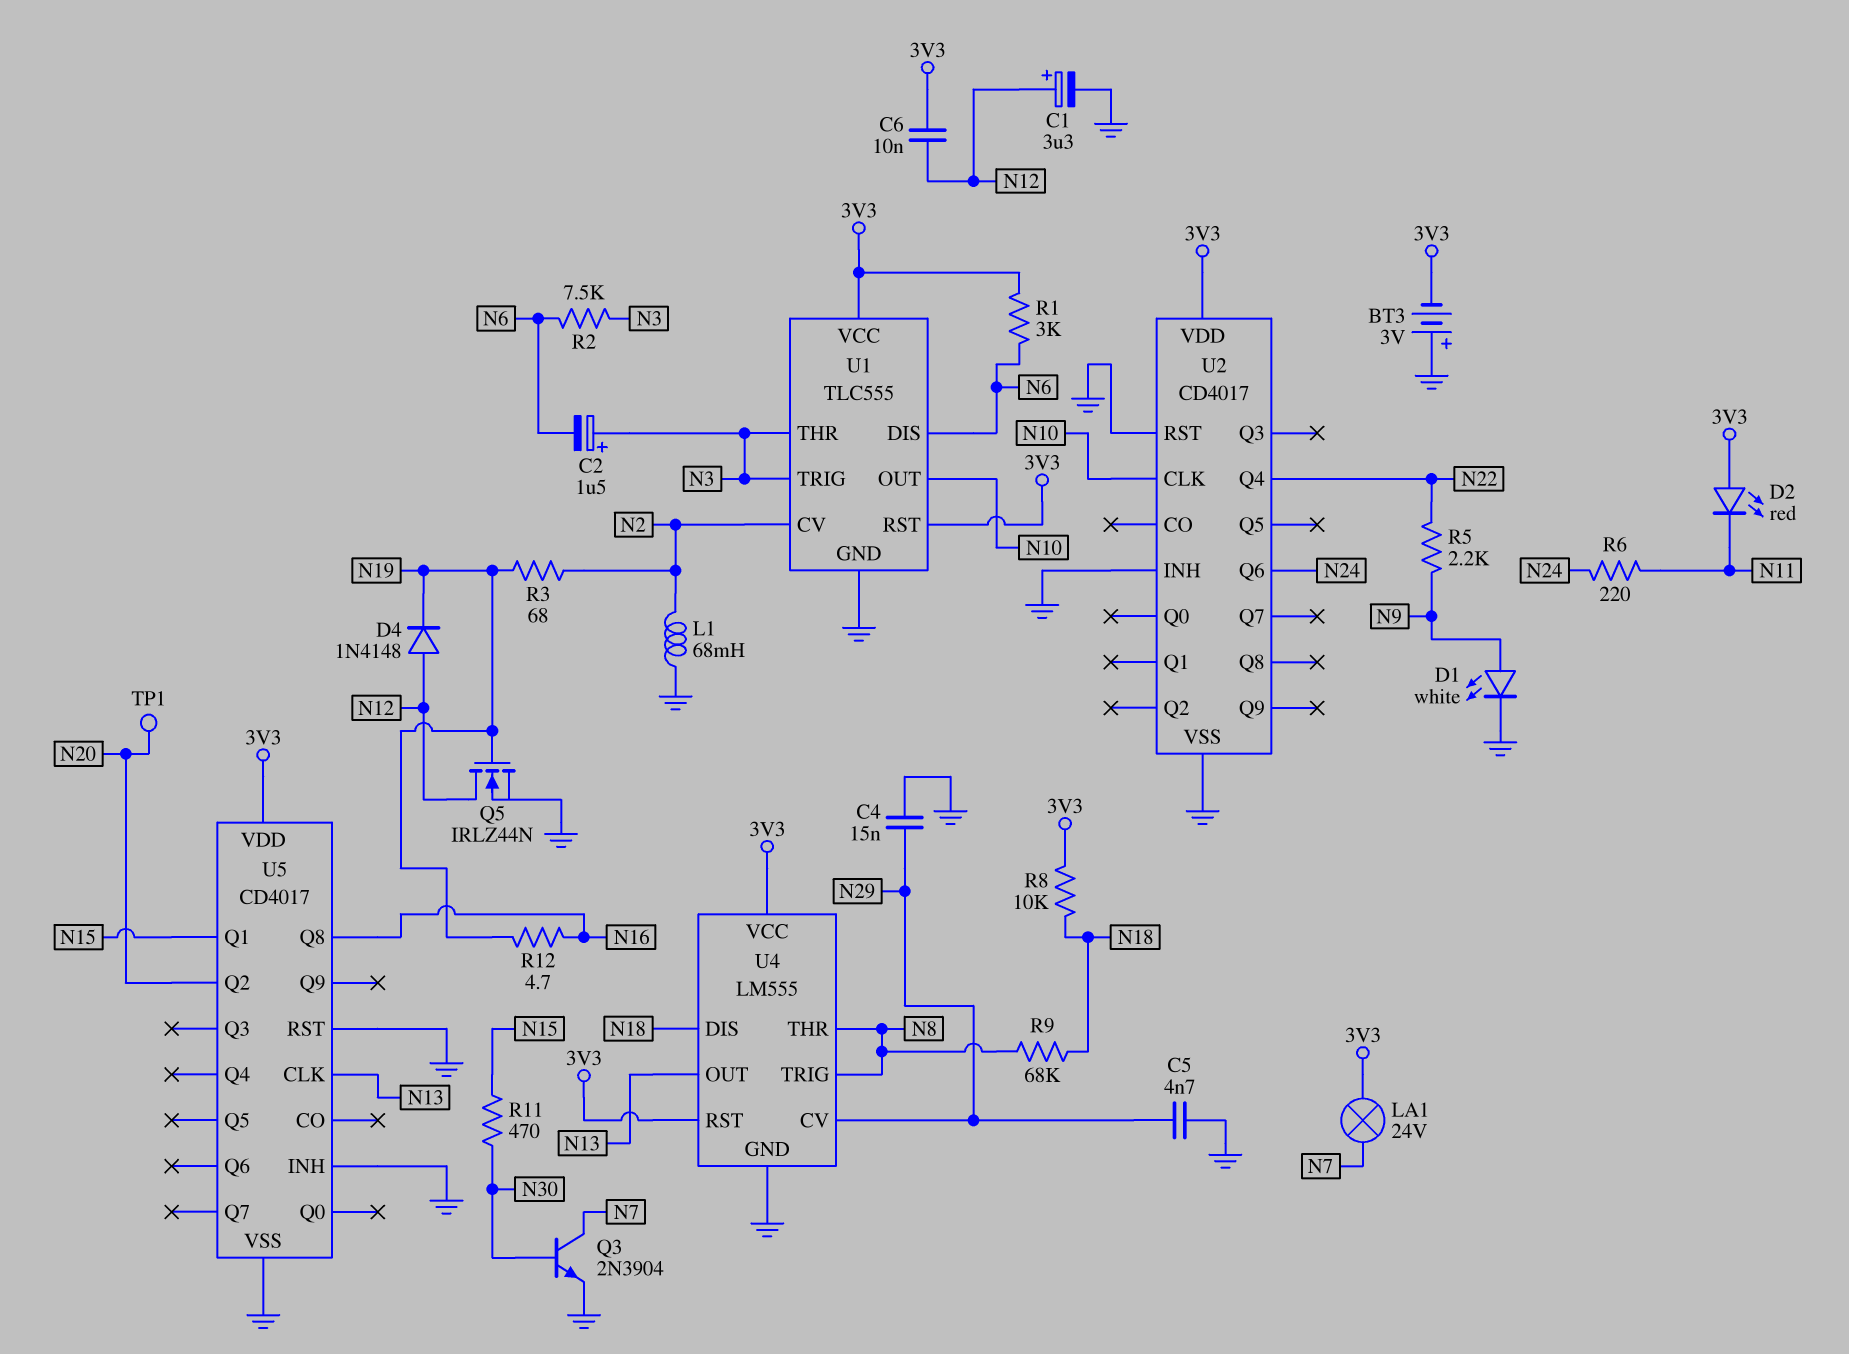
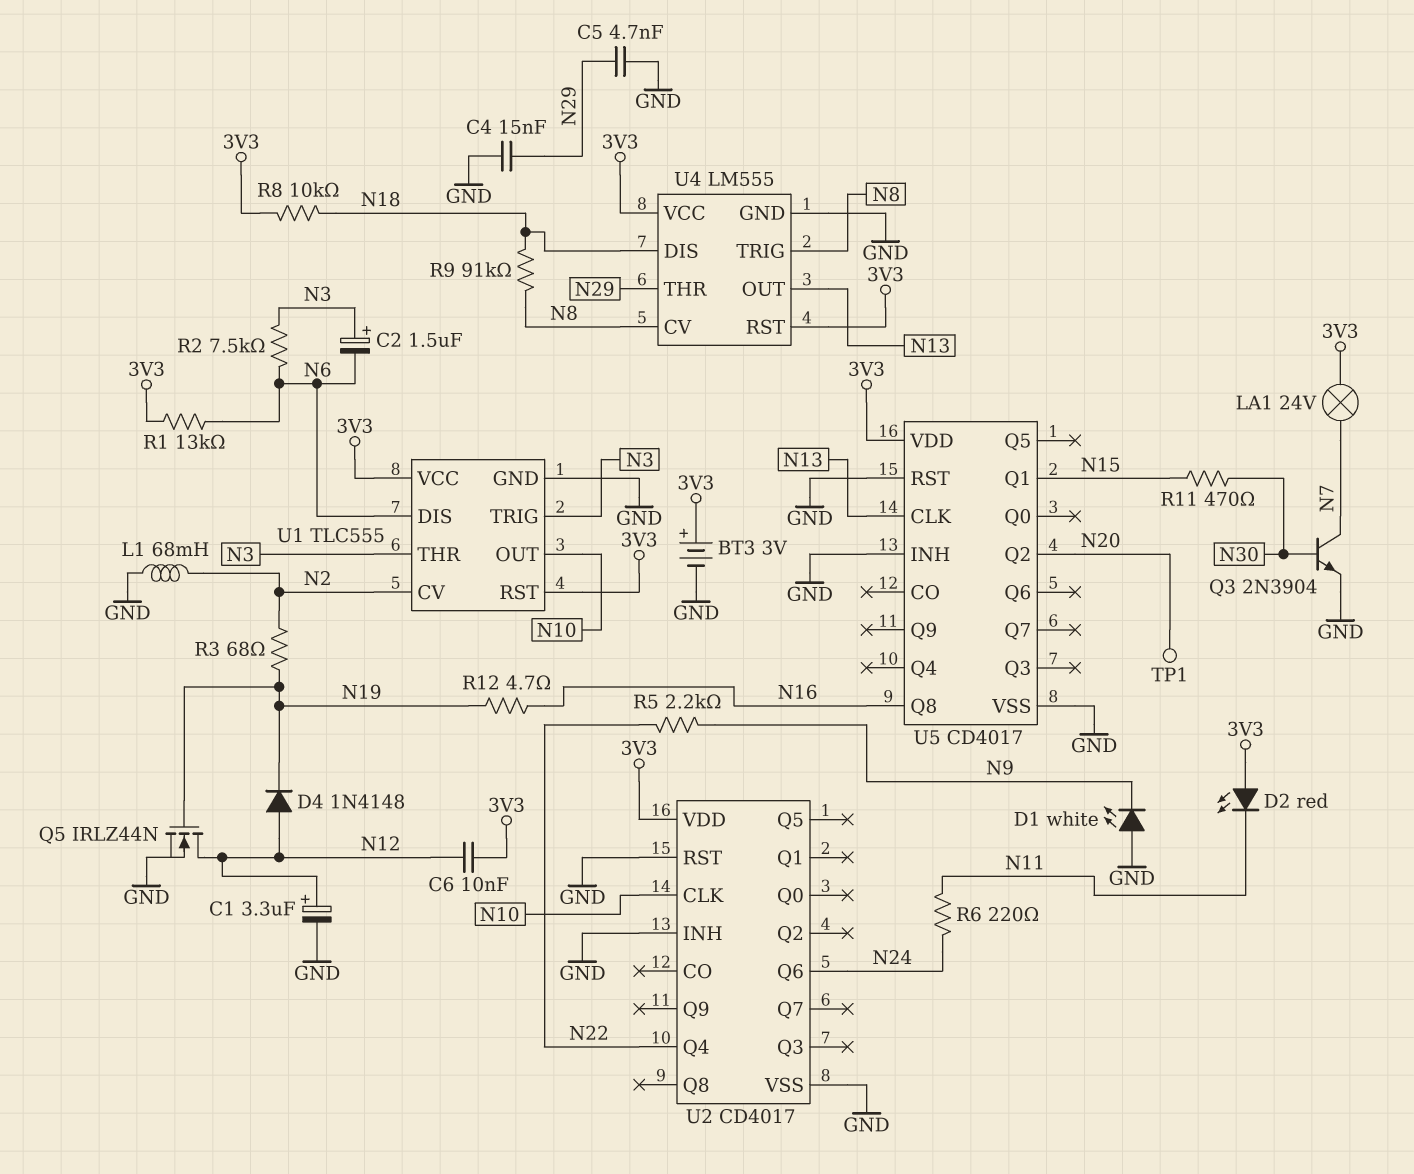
BT3: 3V (plus GND, minus 3V3) -> 3V (plus 3V3, minus GND)
D1: LED white (A N9, K GND) -> LED white (A GND, K N9)
R1: 3k (3V3, N6) -> 13k (3V3, N6)
R9: 68k (N8, N18) -> 91k (N8, N18)
U4 pin CV: N29 -> N8
U4 pin THR: N8 -> N29

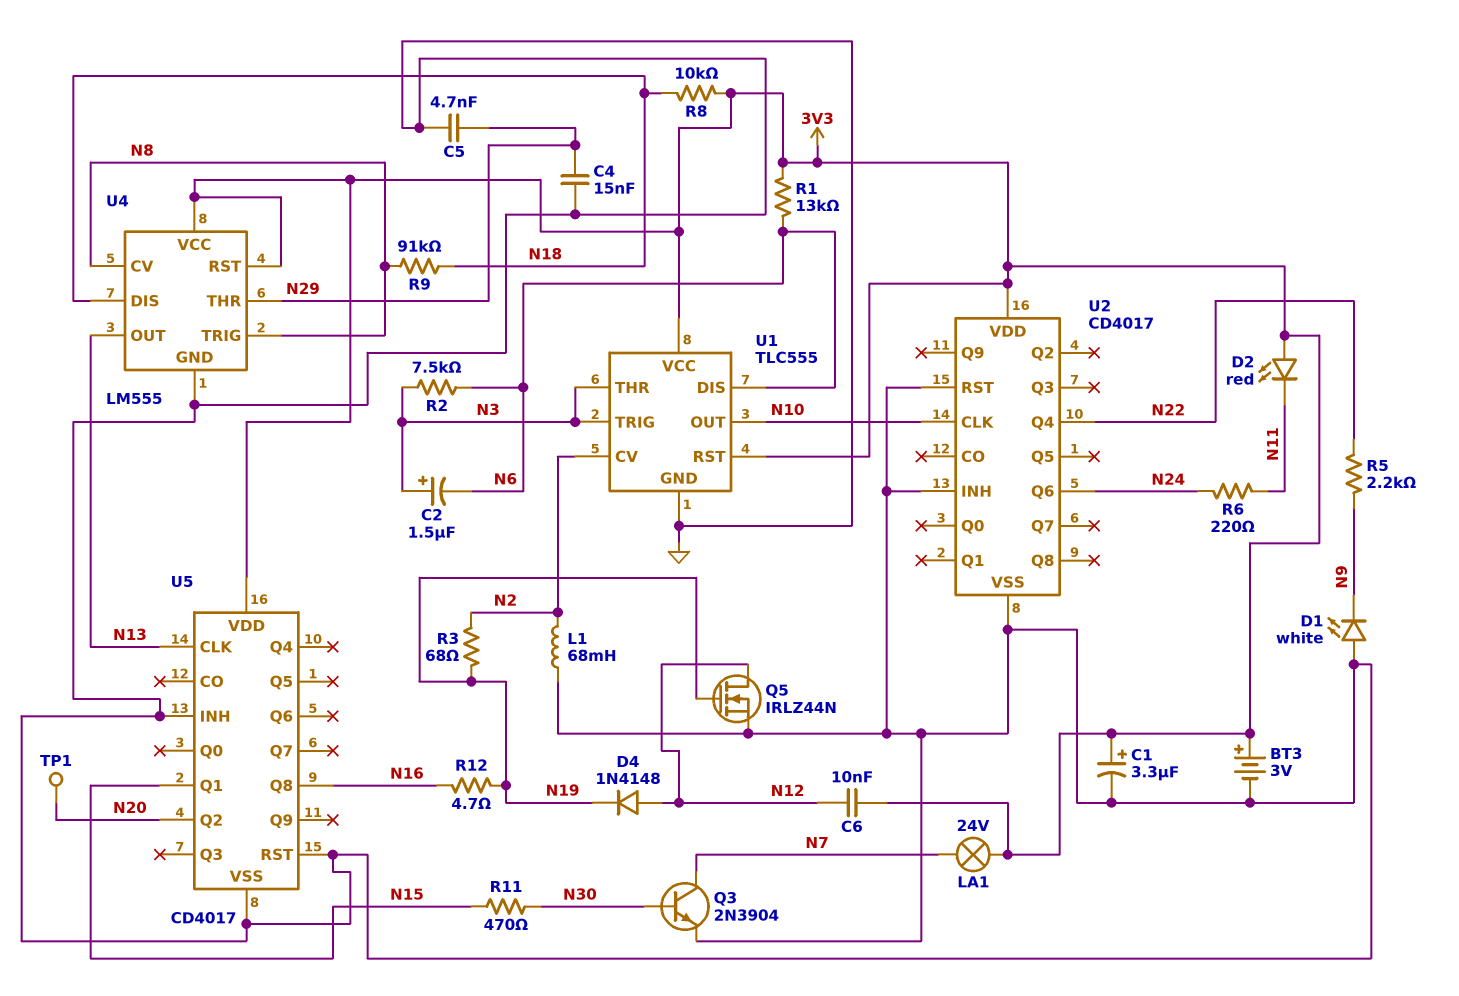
C1: 3.3uF (plus N12, minus GND) -> 3.3uF (plus 3V3, minus GND)

